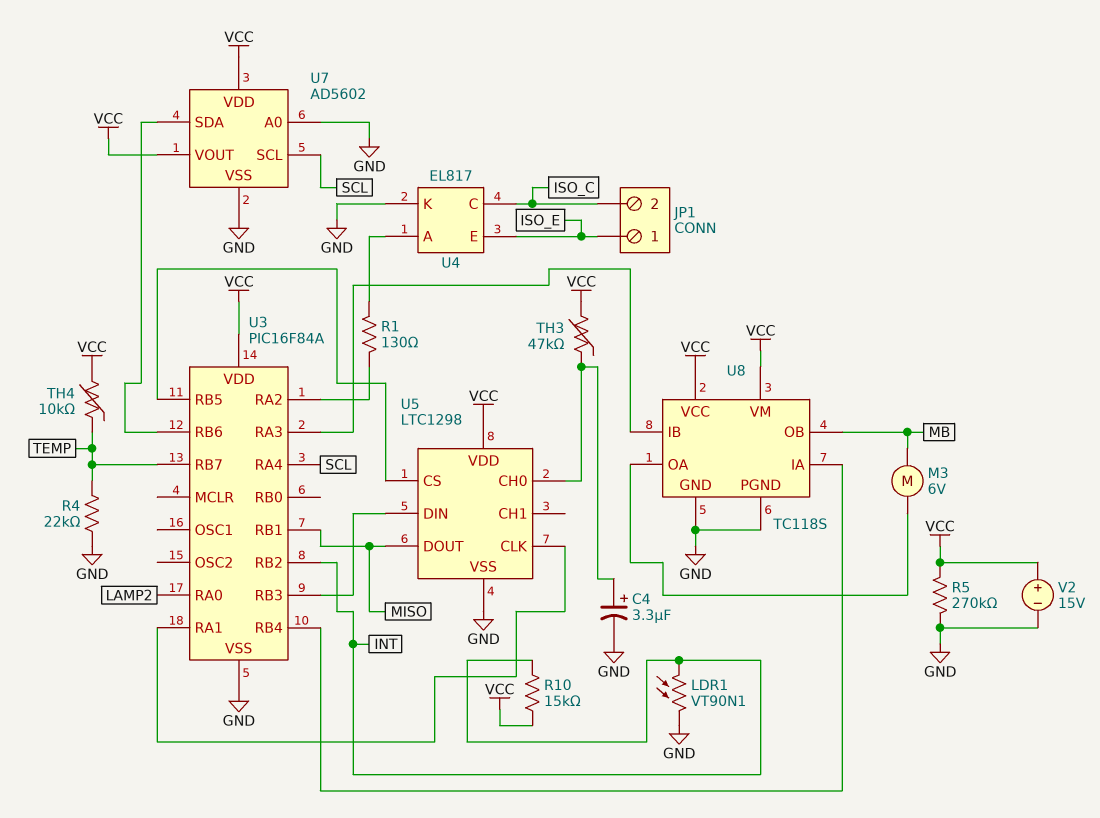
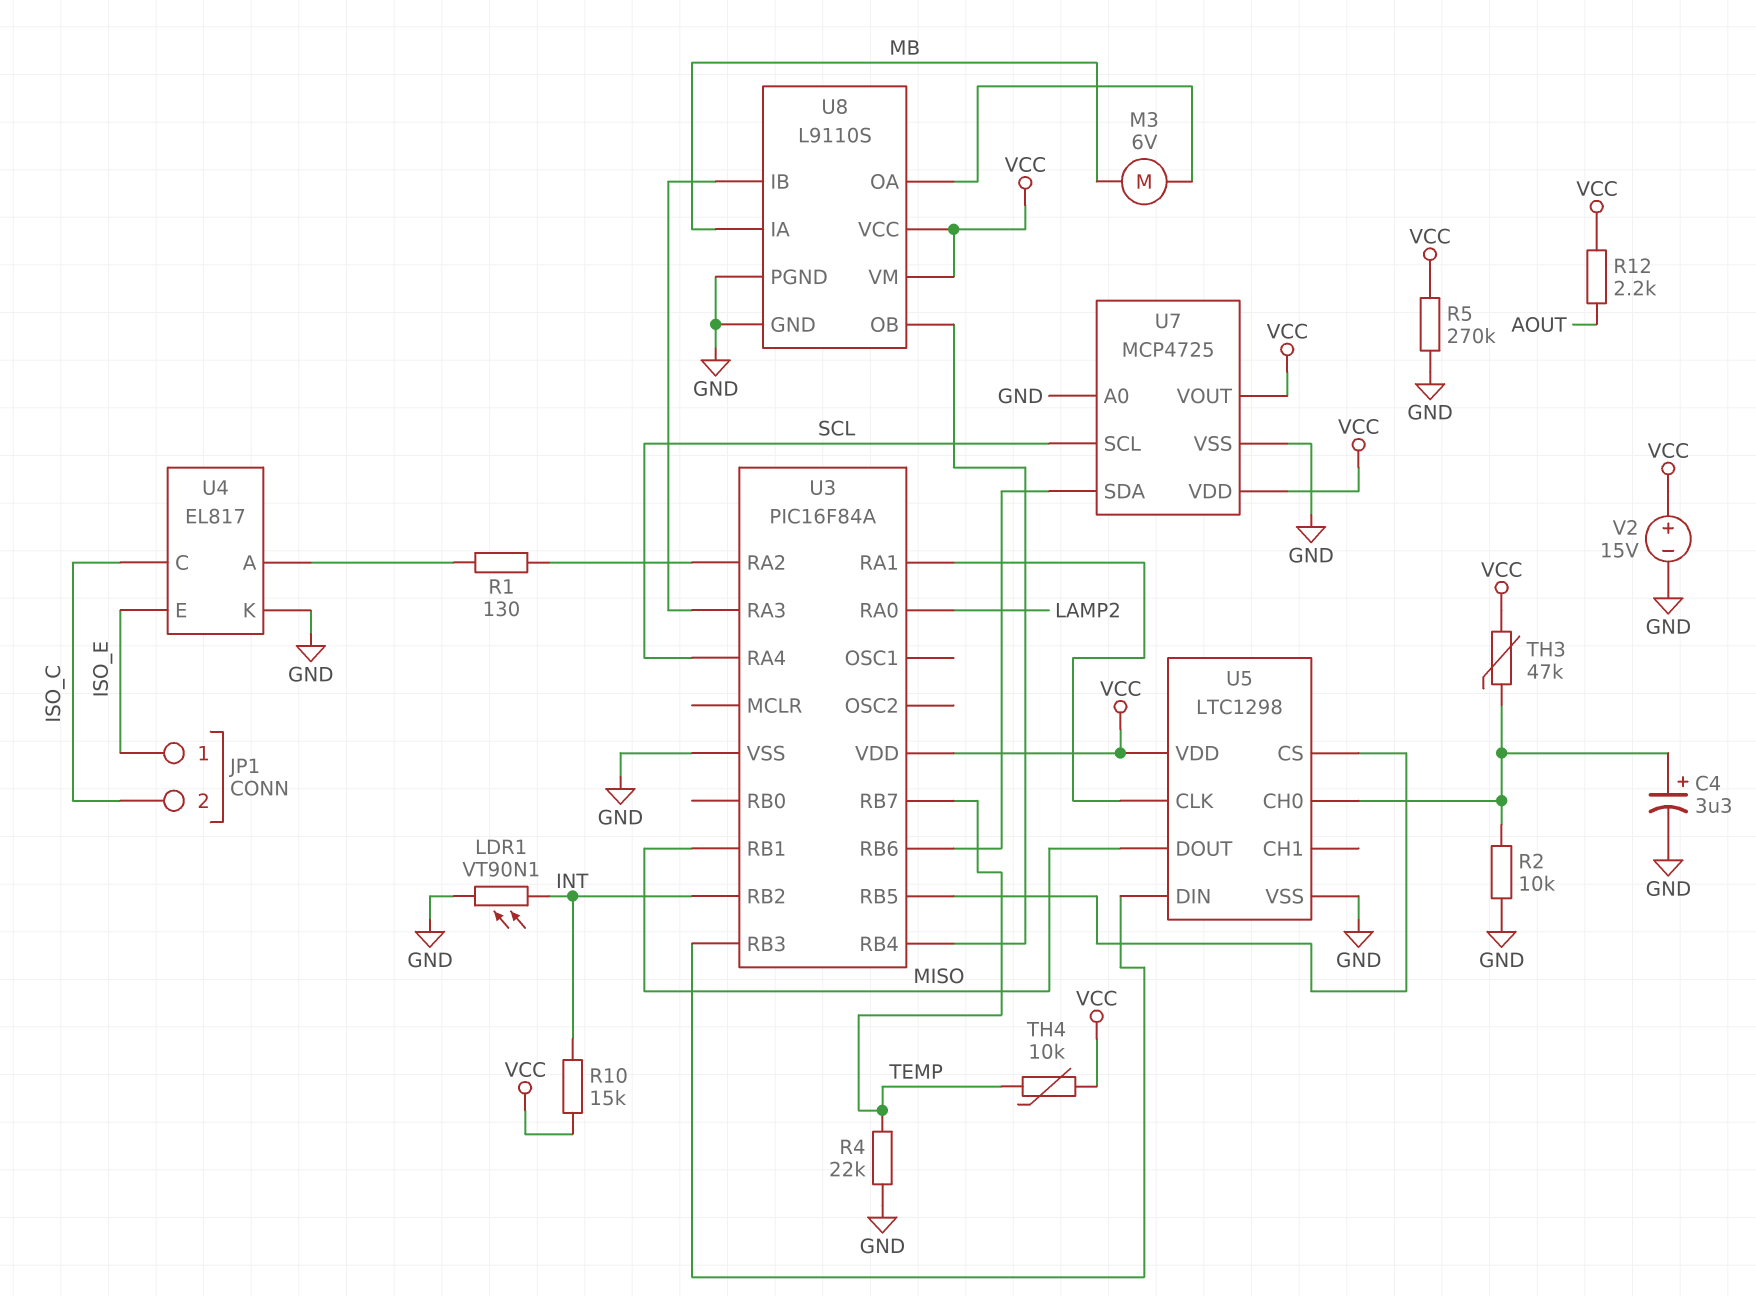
R2: none -> 10k (GND, U5/CH0)
R12: none -> 2.2k (AOUT, VCC)
U7: AD5602 -> MCP4725
U8: TC118S -> L9110S
U8 pin IA: U3/RB4 -> MB
U8 pin OB: MB -> U3/RB4

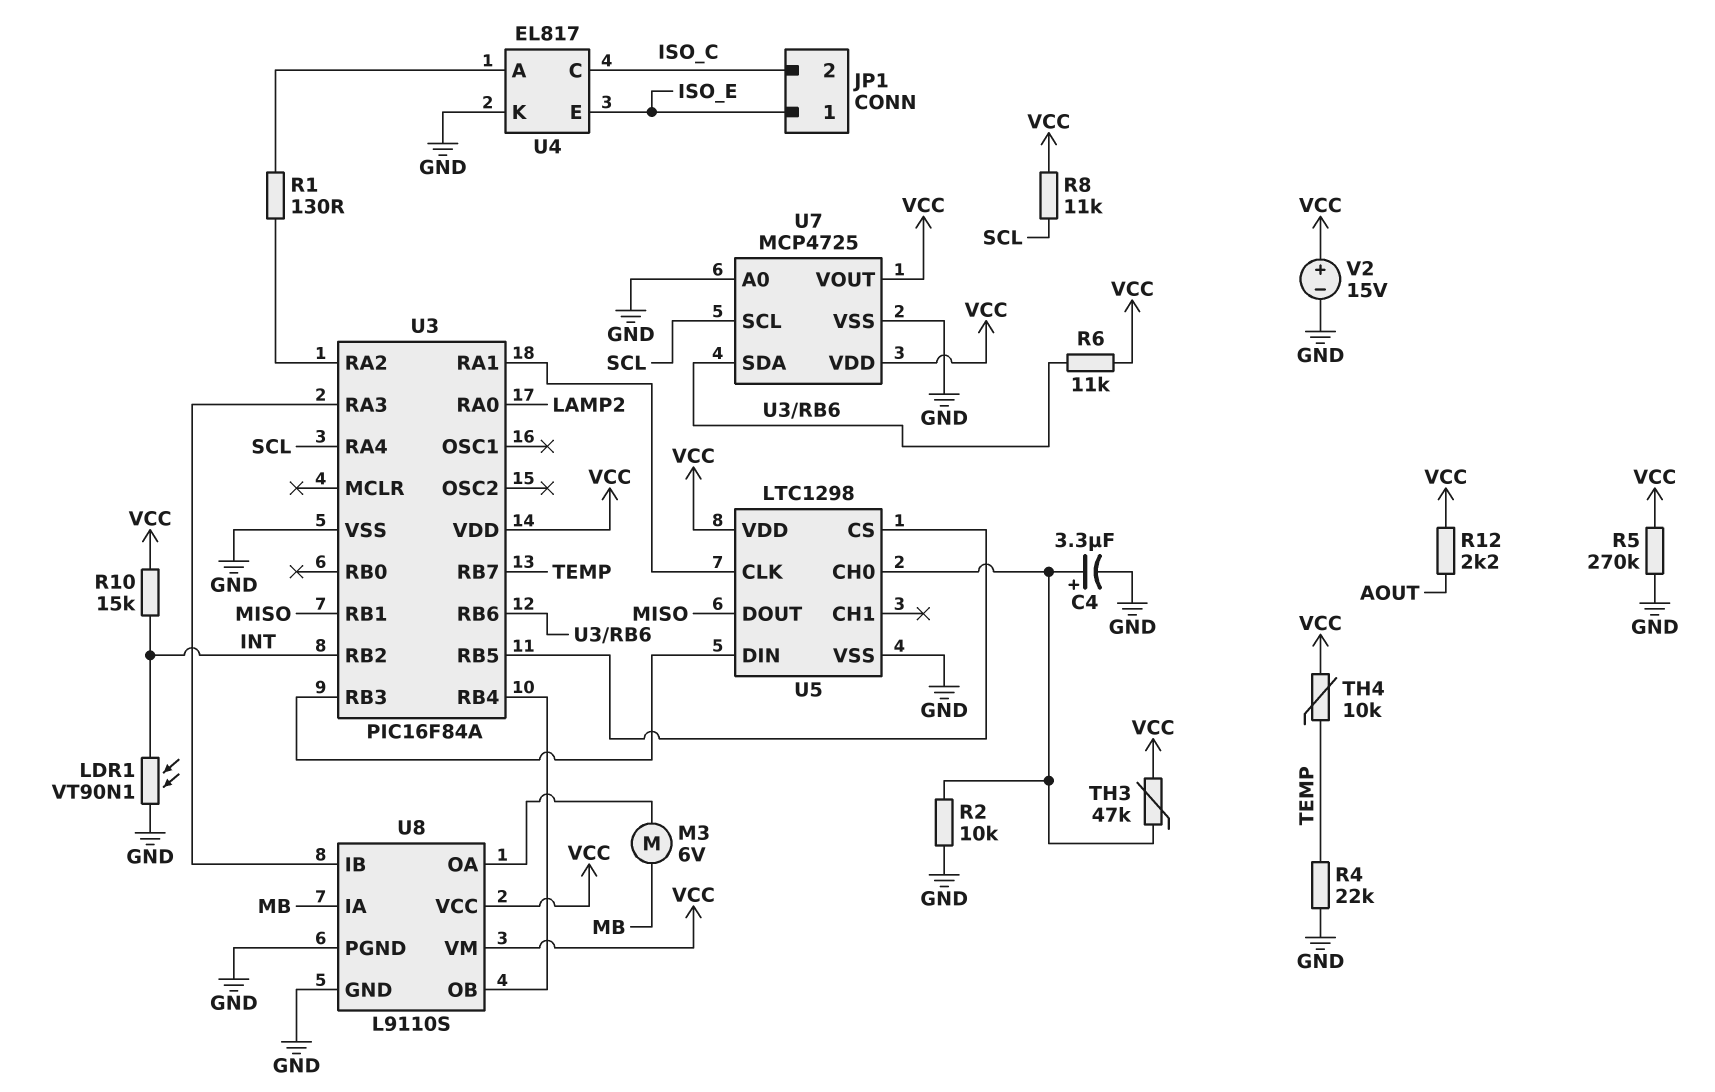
R6: none -> 11k (U3/RB6, VCC)
R8: none -> 11k (SCL, VCC)

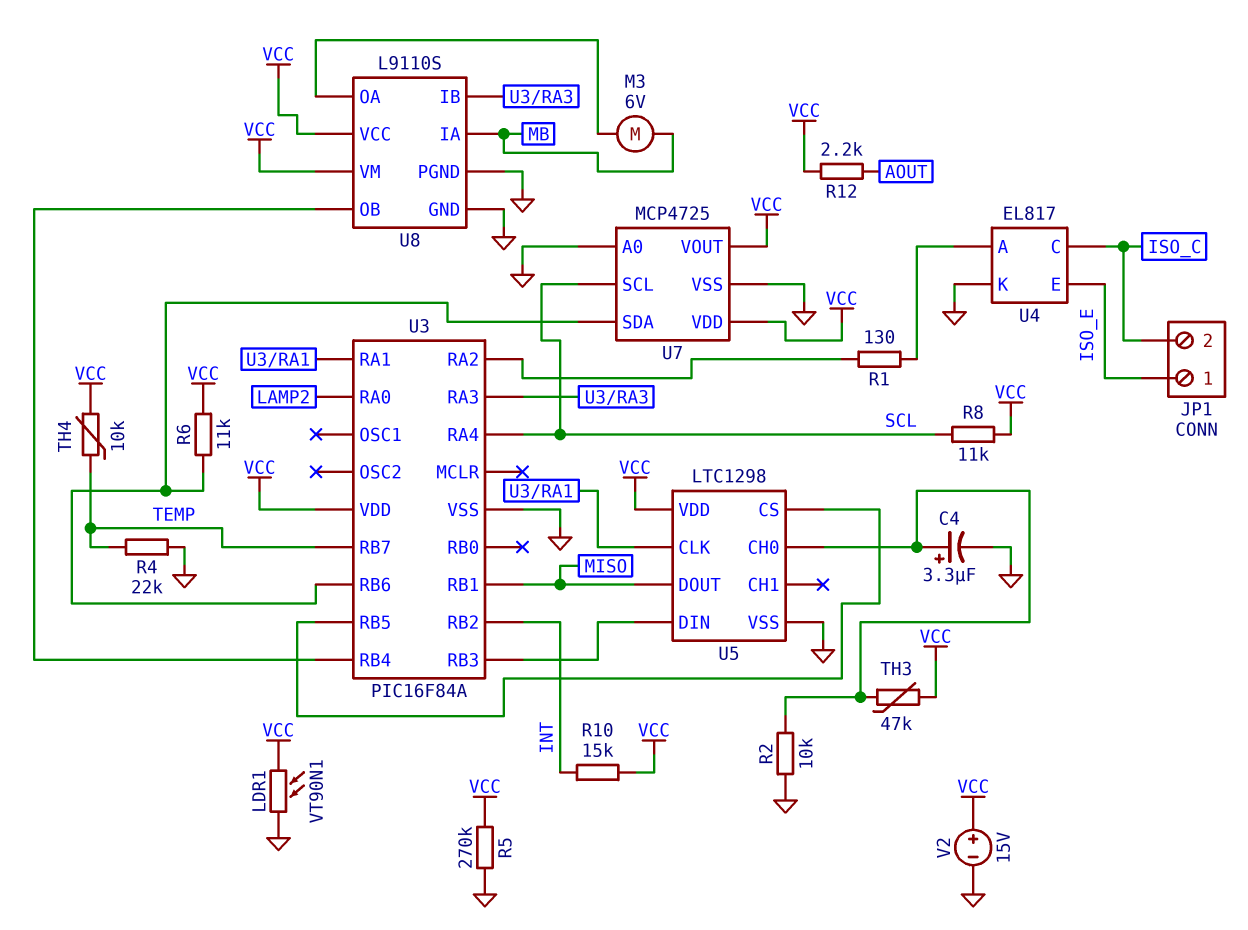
LDR1: VT90N1 (GND, INT) -> VT90N1 (GND, VCC)

